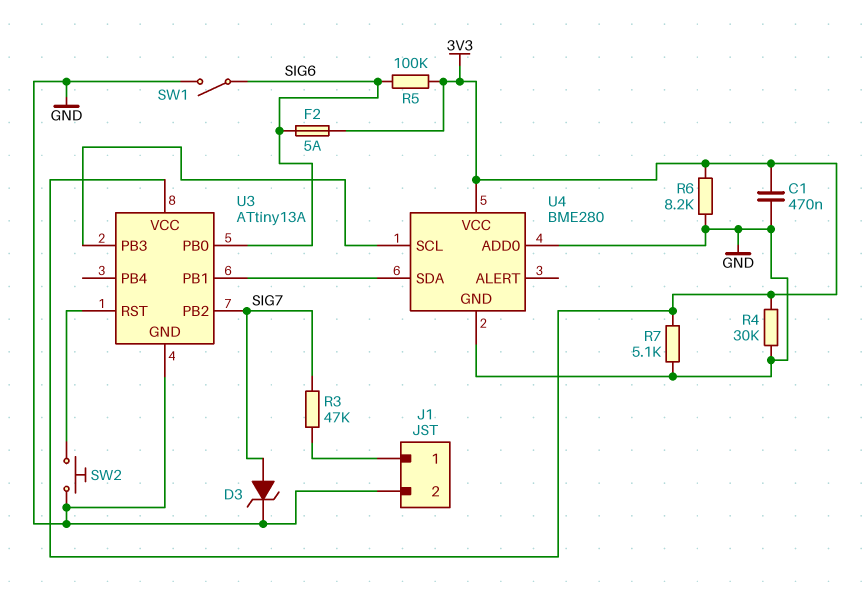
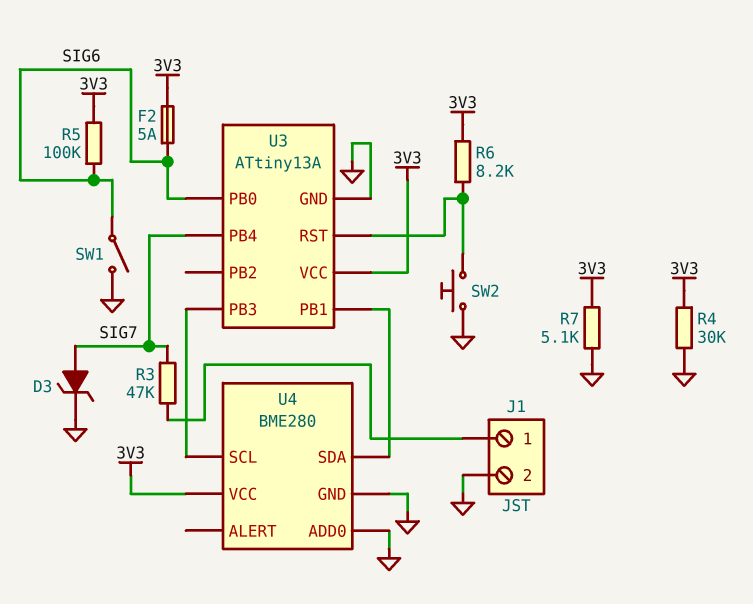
C1: 470nF (3V3, GND) -> none
R6: 8.2k (3V3, GND) -> 8.2k (3V3, U3/RST)
U3 pin PB2: SIG7 -> none
U3 pin PB4: none -> SIG7

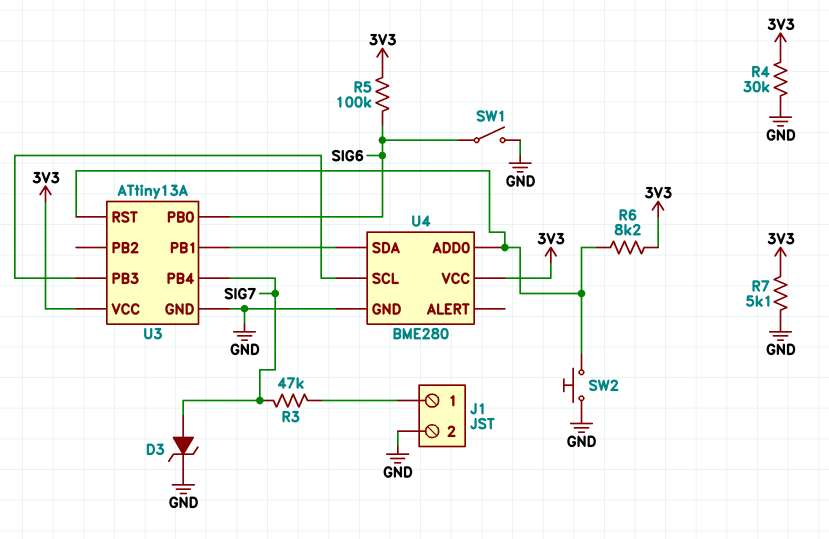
F2: 5A (3V3, SIG6) -> none
U4 pin ADD0: GND -> U3/RST

